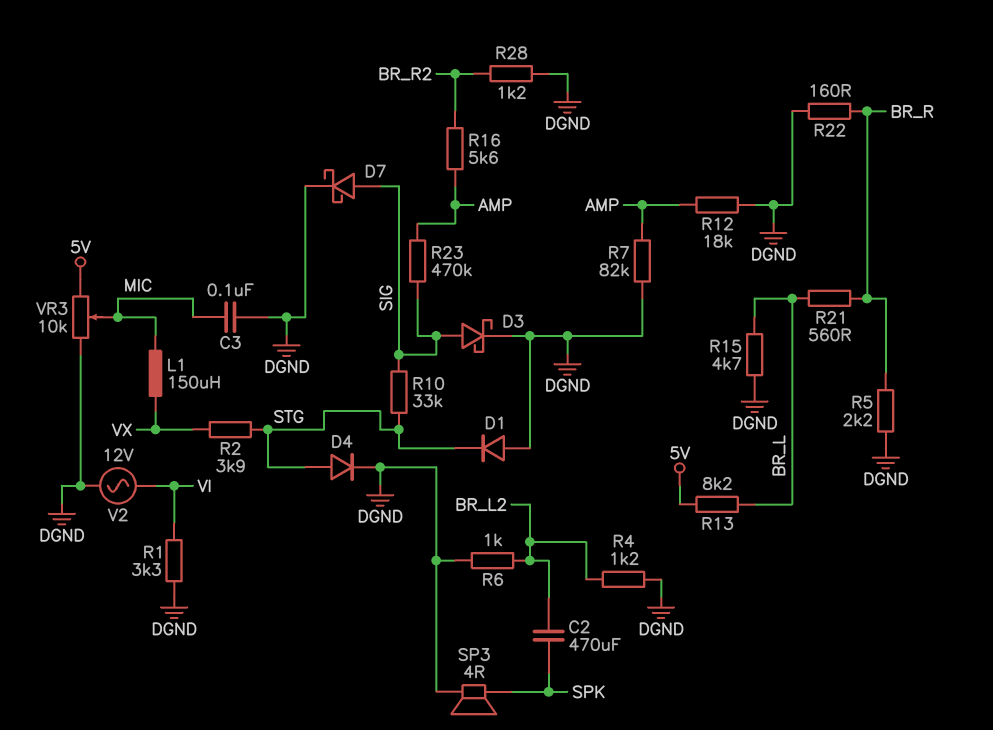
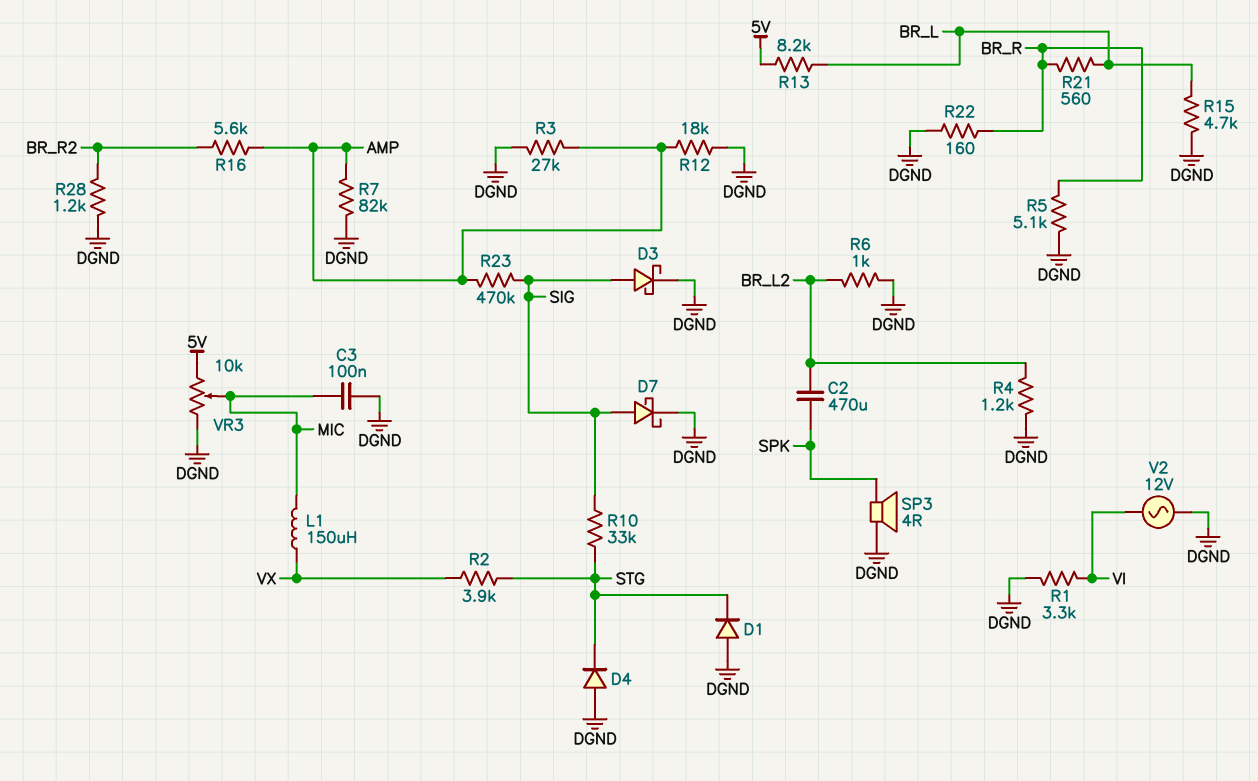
D4: diode (A STG, K DGND) -> diode (A DGND, K STG)
R3: none -> 27k (AMP, DGND)
R5: 2.2k (BR_R, DGND) -> 5.1k (BR_R, DGND)

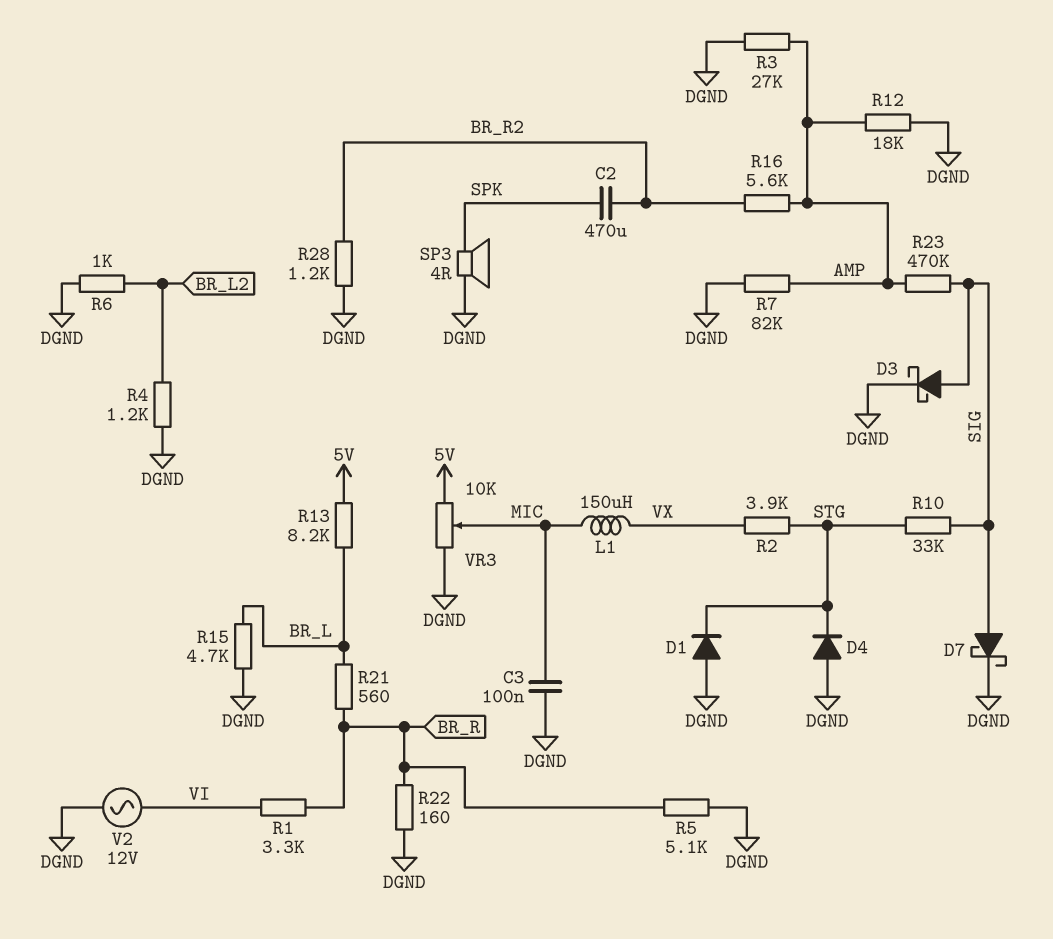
C2: 470uF (BR_L2, SPK) -> 470uF (BR_R2, SPK)
R1: 3.3k (DGND, VI) -> 3.3k (BR_R, VI)

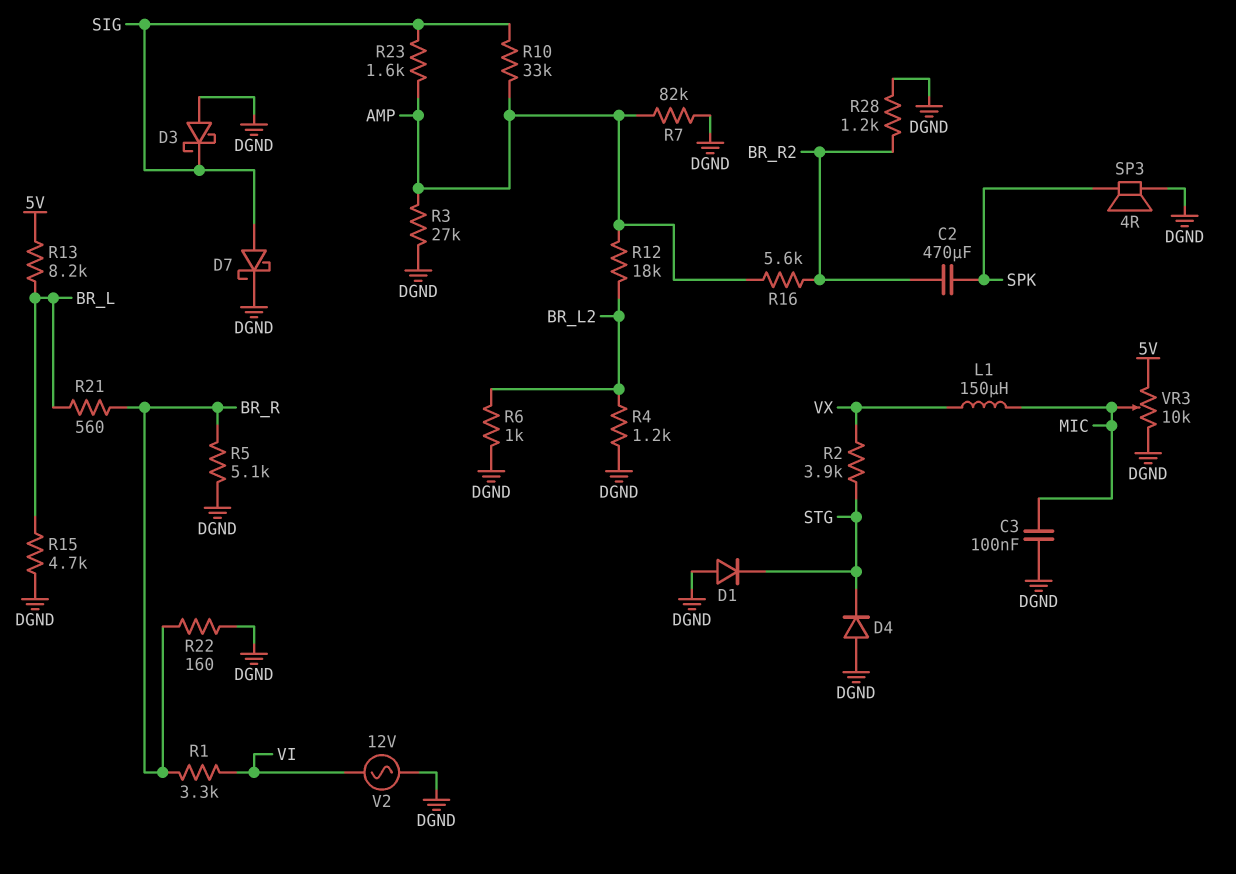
D3: schottky (A SIG, K DGND) -> schottky (A DGND, K SIG)
R10: 33k (SIG, STG) -> 33k (AMP, SIG)
R12: 18k (AMP, DGND) -> 18k (AMP, BR_L2)
R23: 470k (AMP, SIG) -> 1.6k (AMP, SIG)

